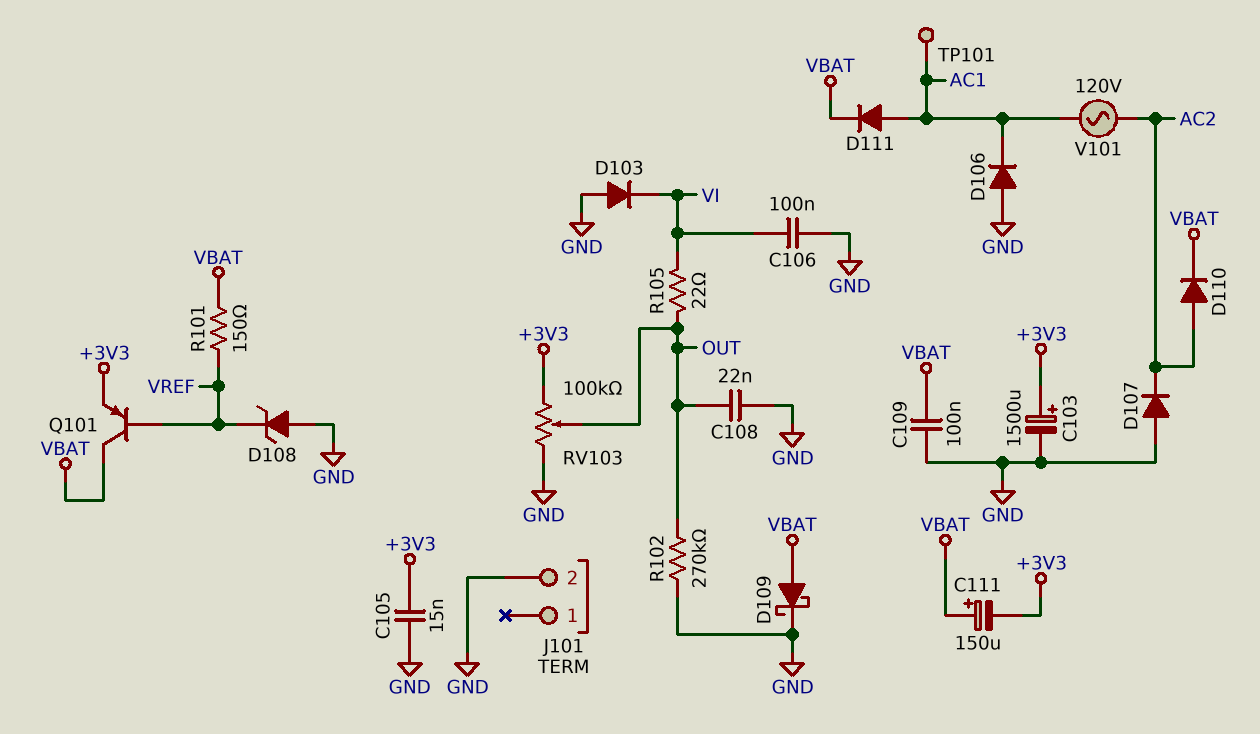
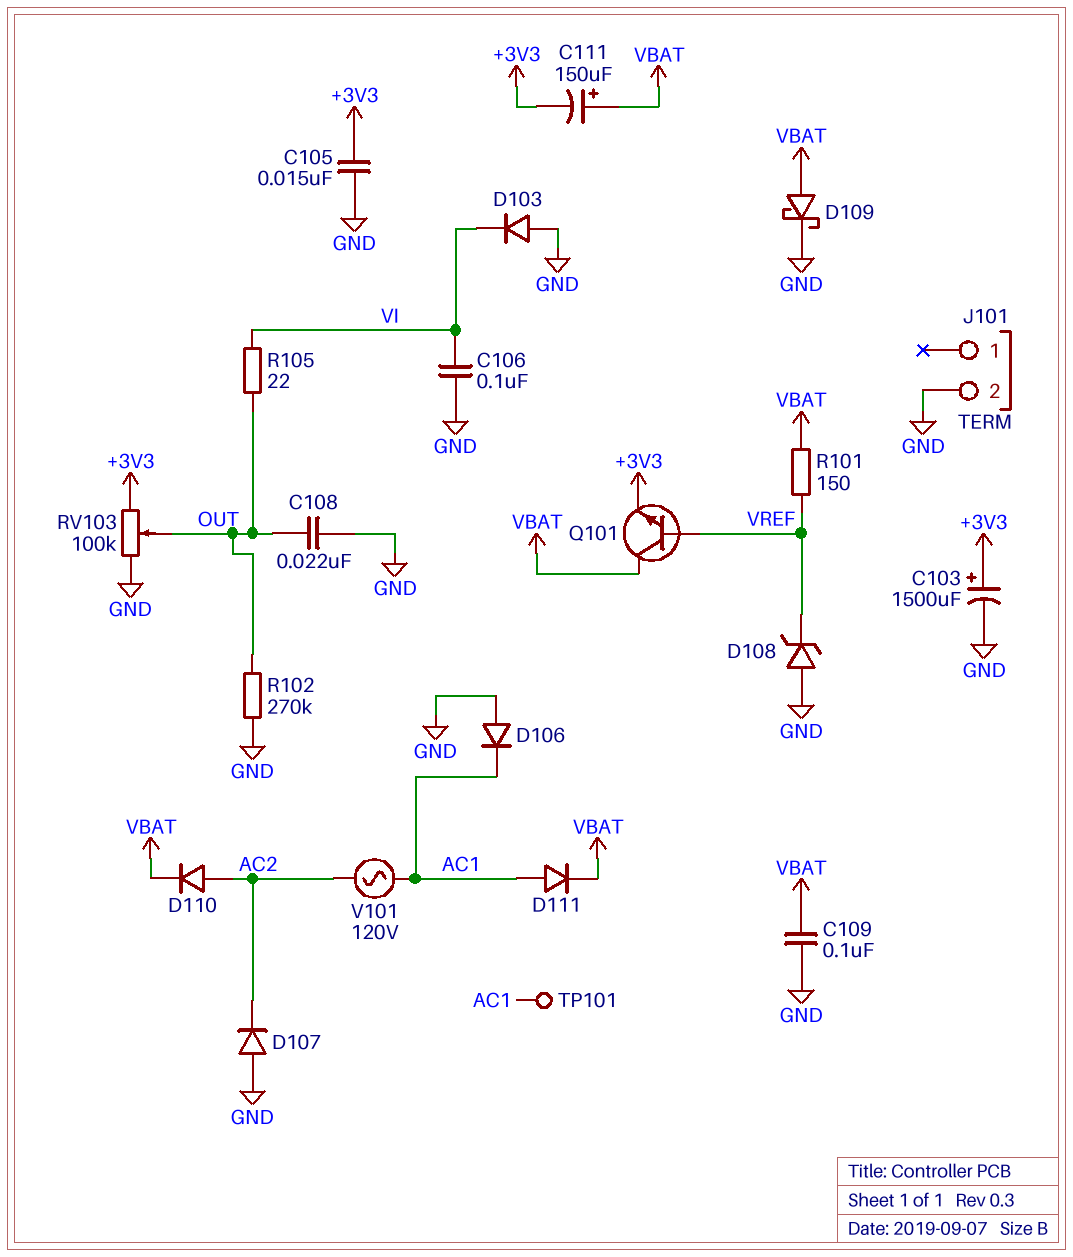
Q101: PNP (B VREF, C VBAT, E +3V3) -> NPN (B VREF, C VBAT, E +3V3)

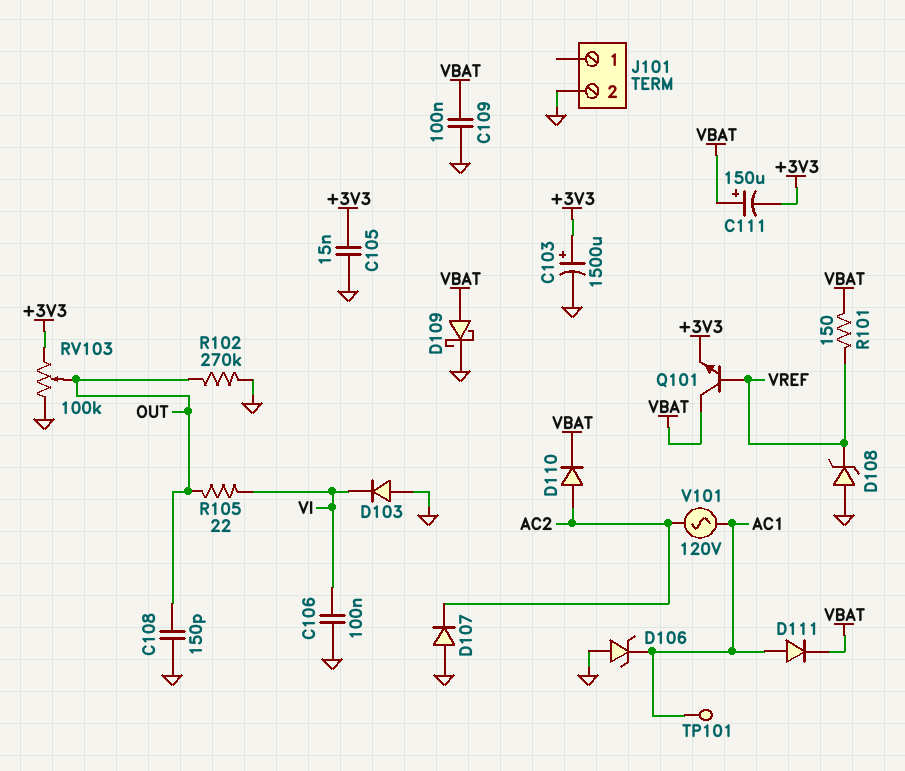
C108: 22nF (GND, OUT) -> 150pF (GND, OUT)
D106: diode (A GND, K AC1) -> zener (A GND, K AC1)

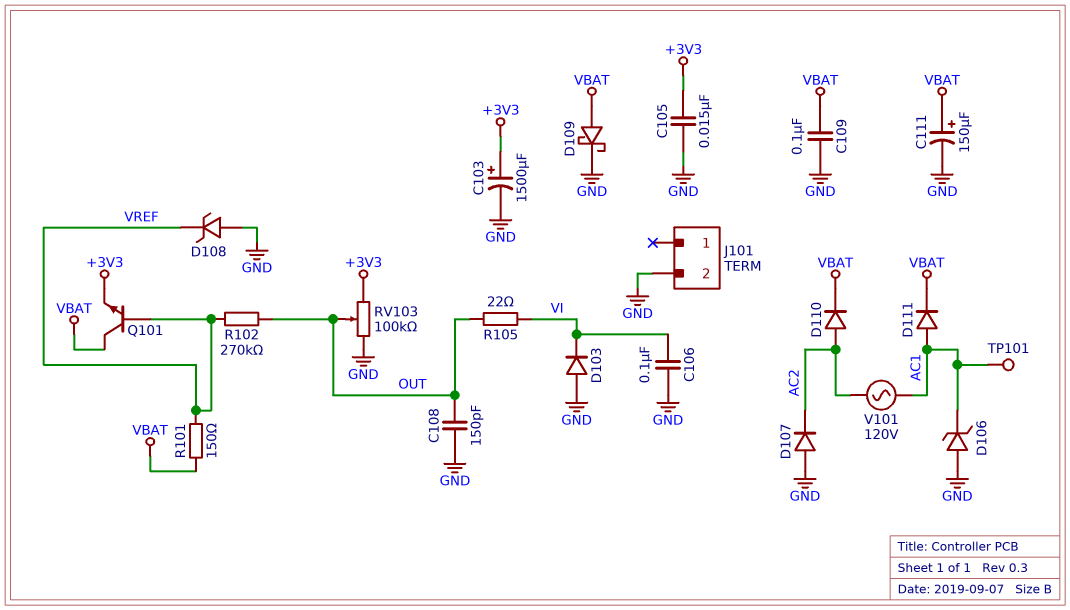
C111: 150uF (plus VBAT, minus +3V3) -> 150uF (plus VBAT, minus GND)
R102: 270k (GND, OUT) -> 270k (OUT, VREF)

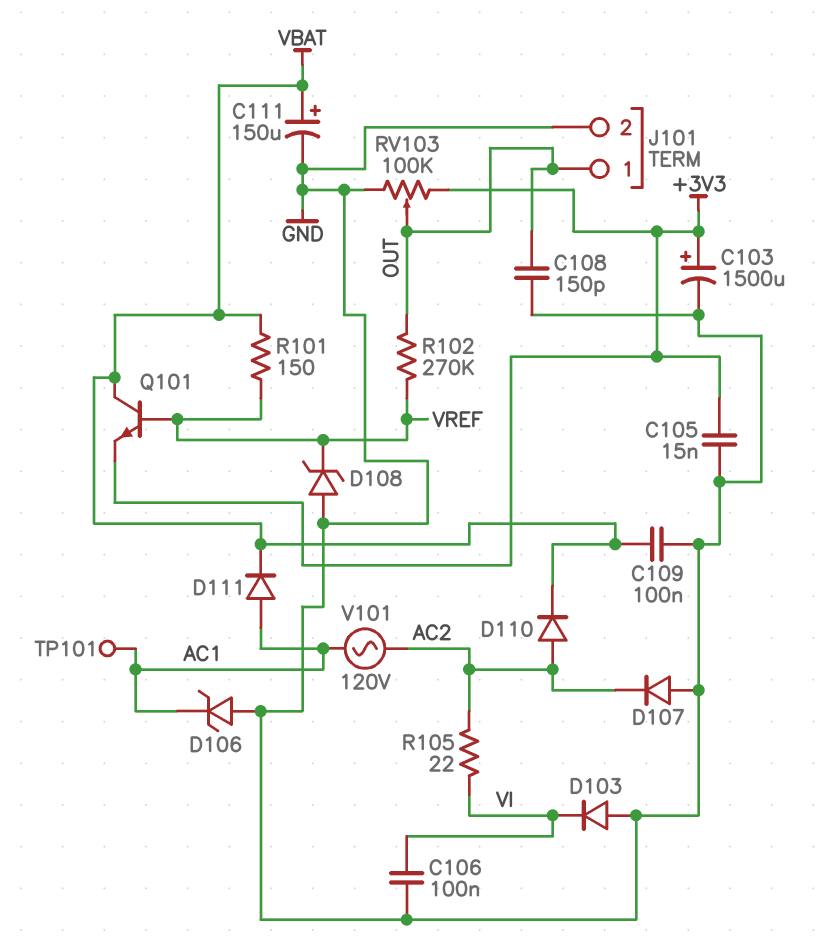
D109: schottky (A VBAT, K GND) -> none
J101 pin 1: none -> OUT
R105: 22 (OUT, VI) -> 22 (AC2, VI)

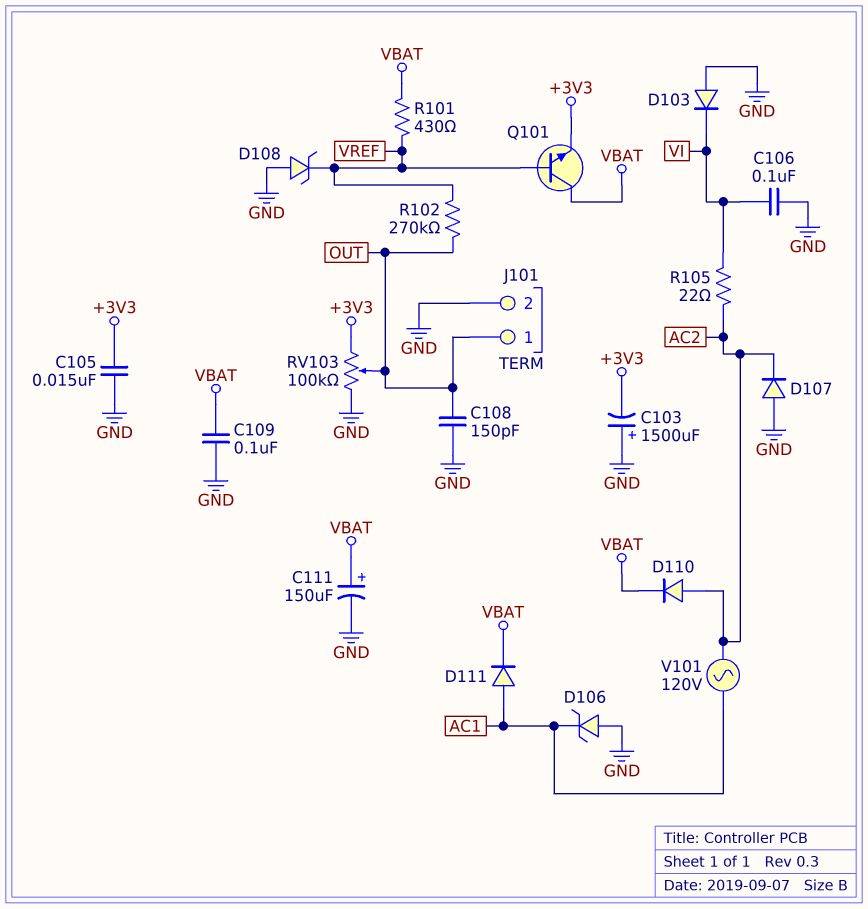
C103: 1500uF (plus +3V3, minus GND) -> 1500uF (plus GND, minus +3V3)
R101: 150 (VBAT, VREF) -> 430 (VBAT, VREF)
TP101: test point (AC1) -> none

